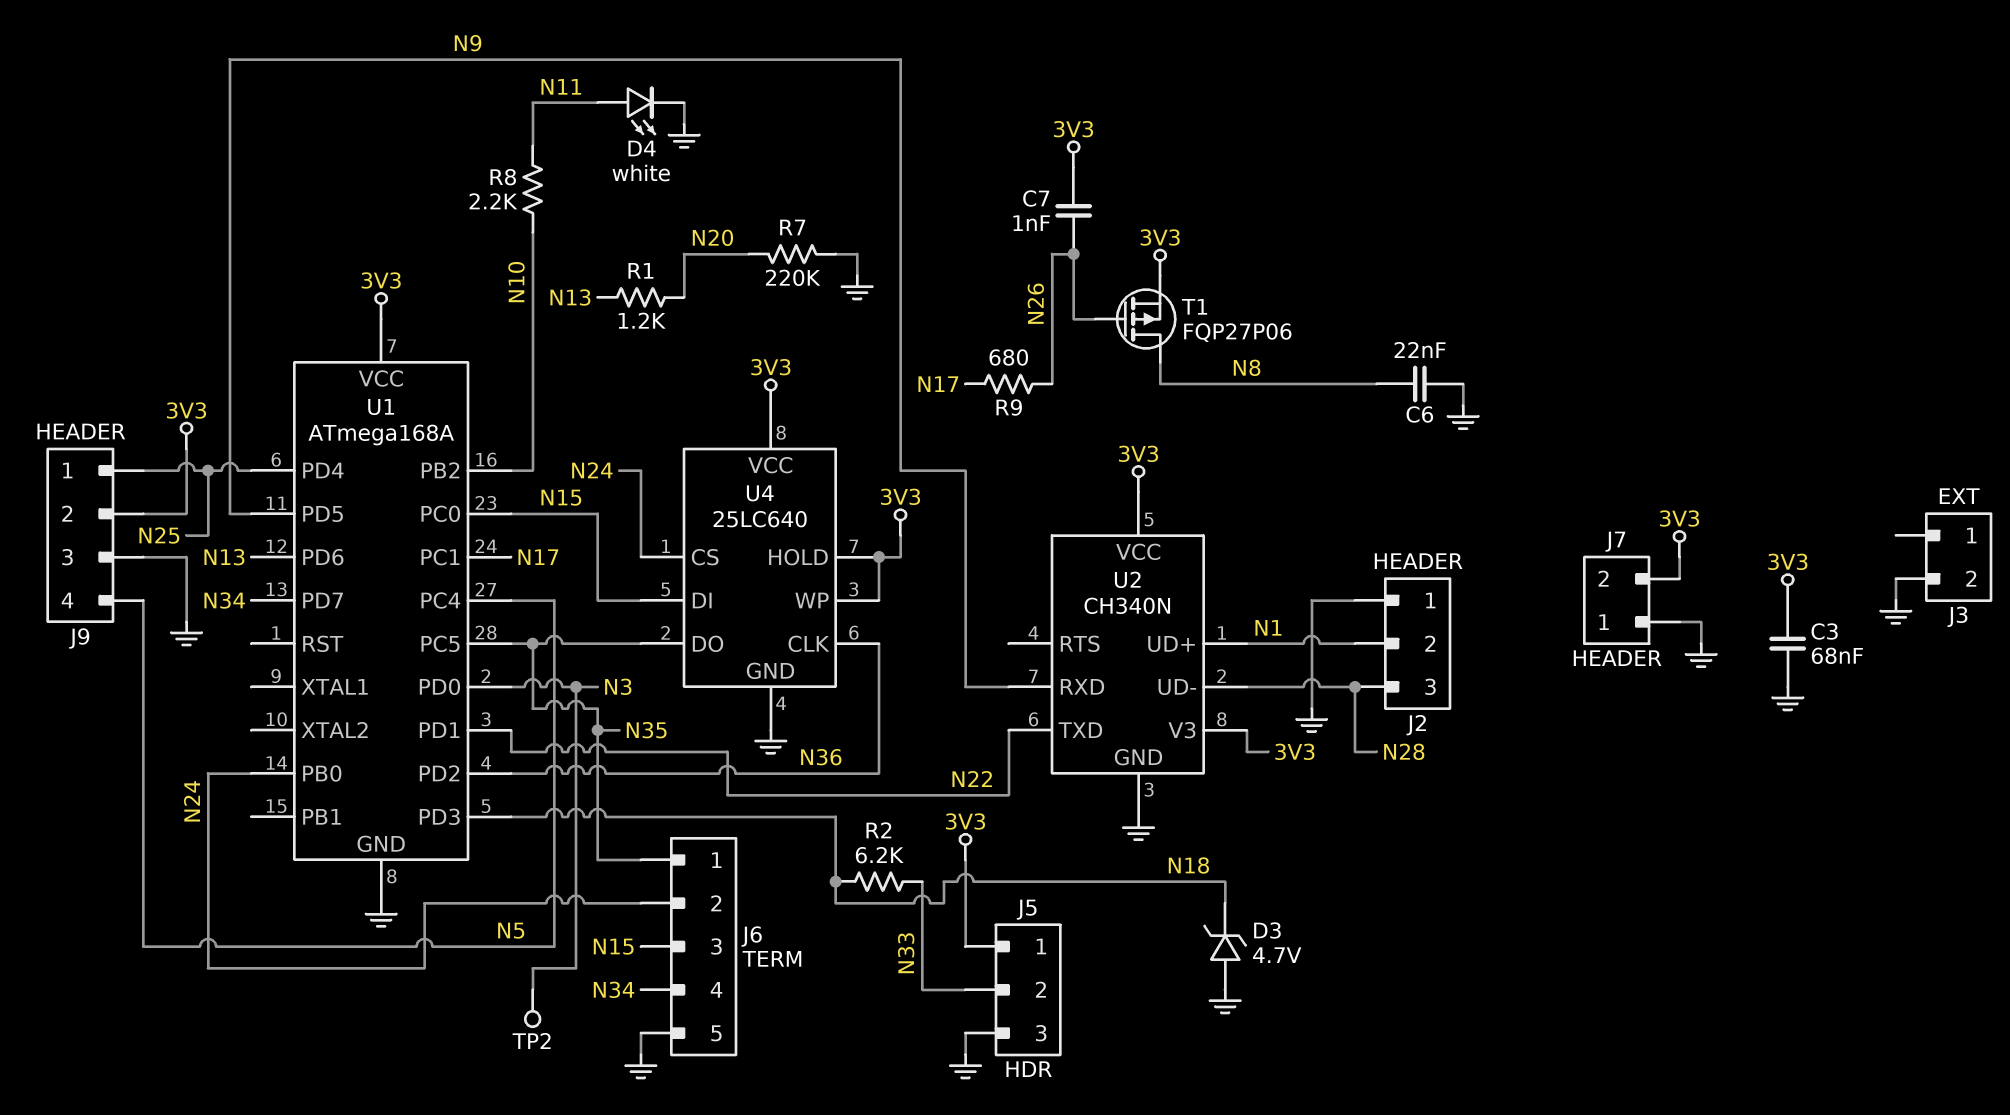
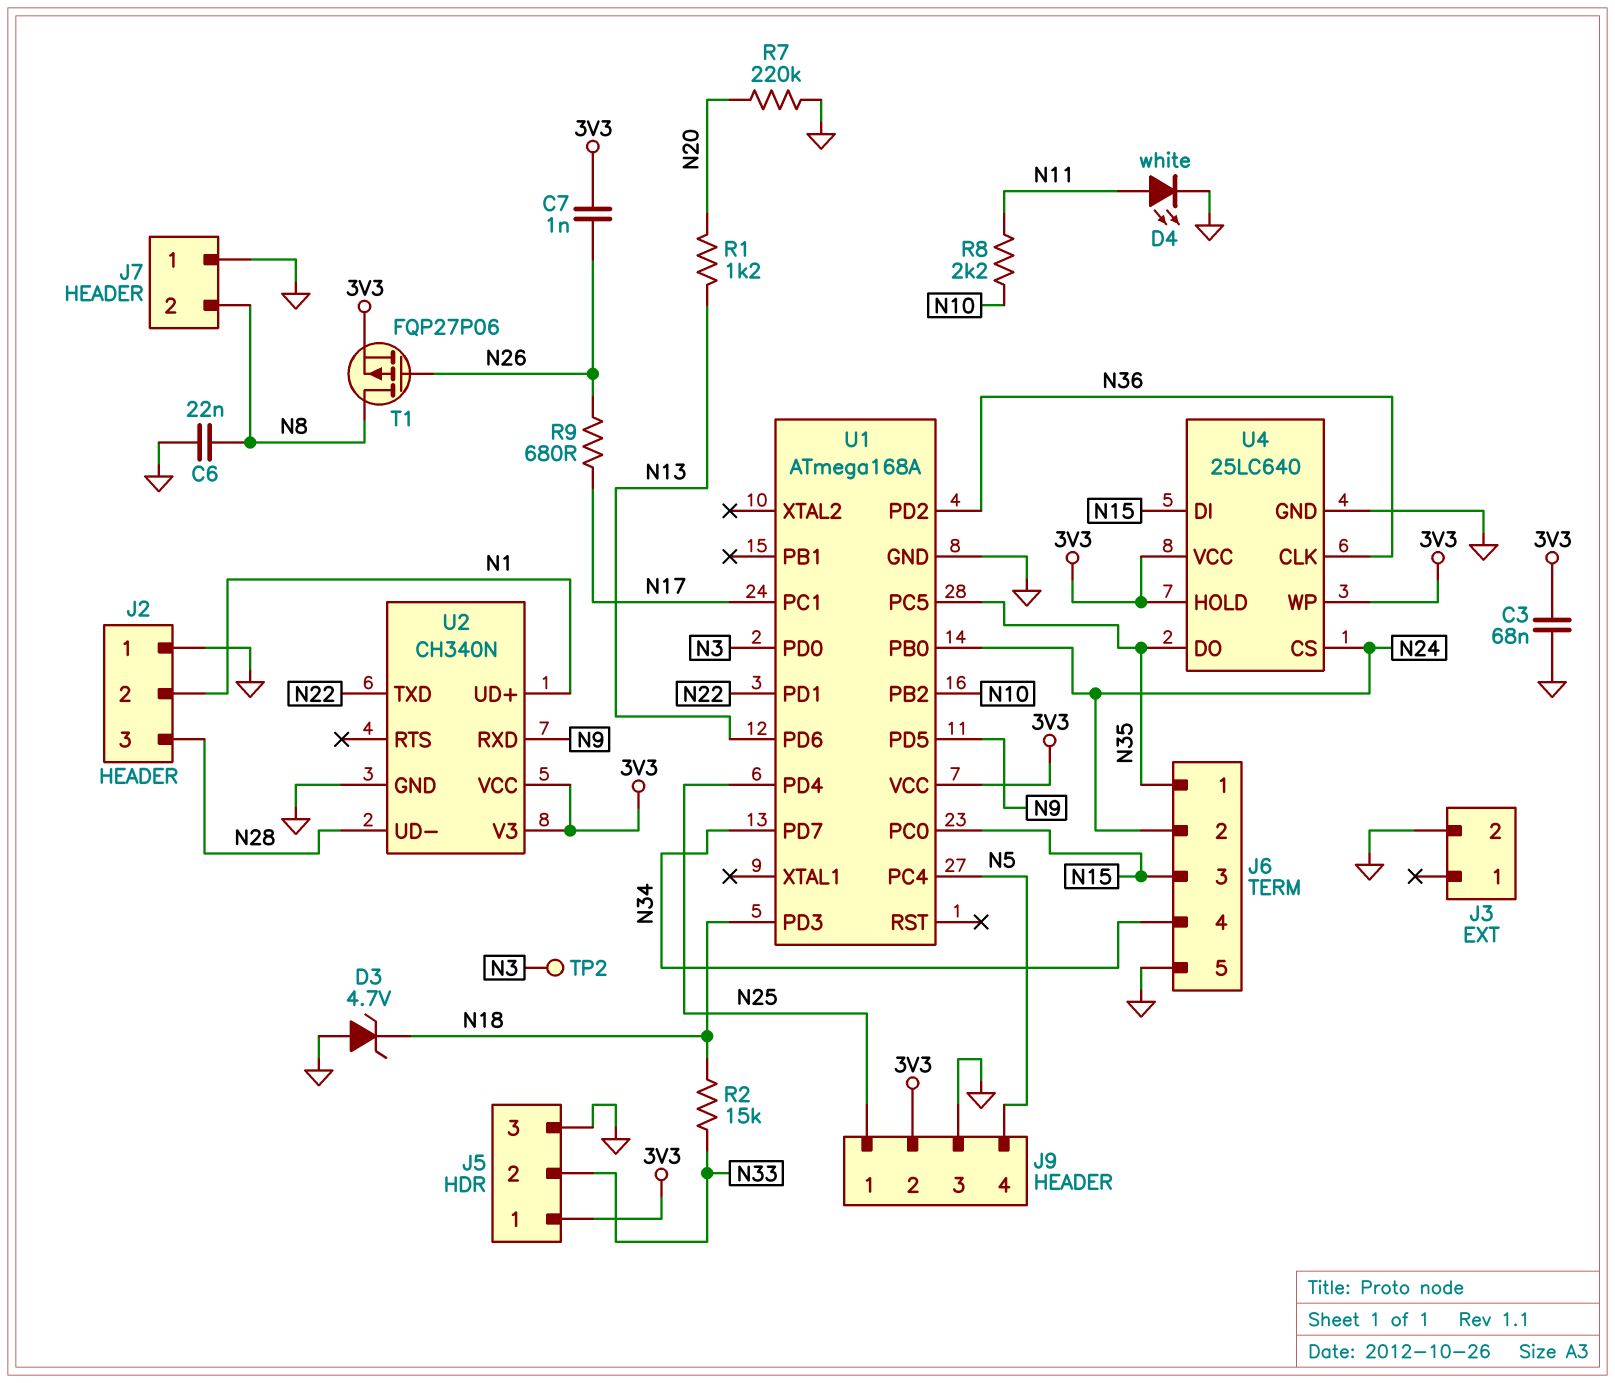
J7 pin 2: 3V3 -> N8
R2: 6.2k (N18, N33) -> 15k (N18, N33)

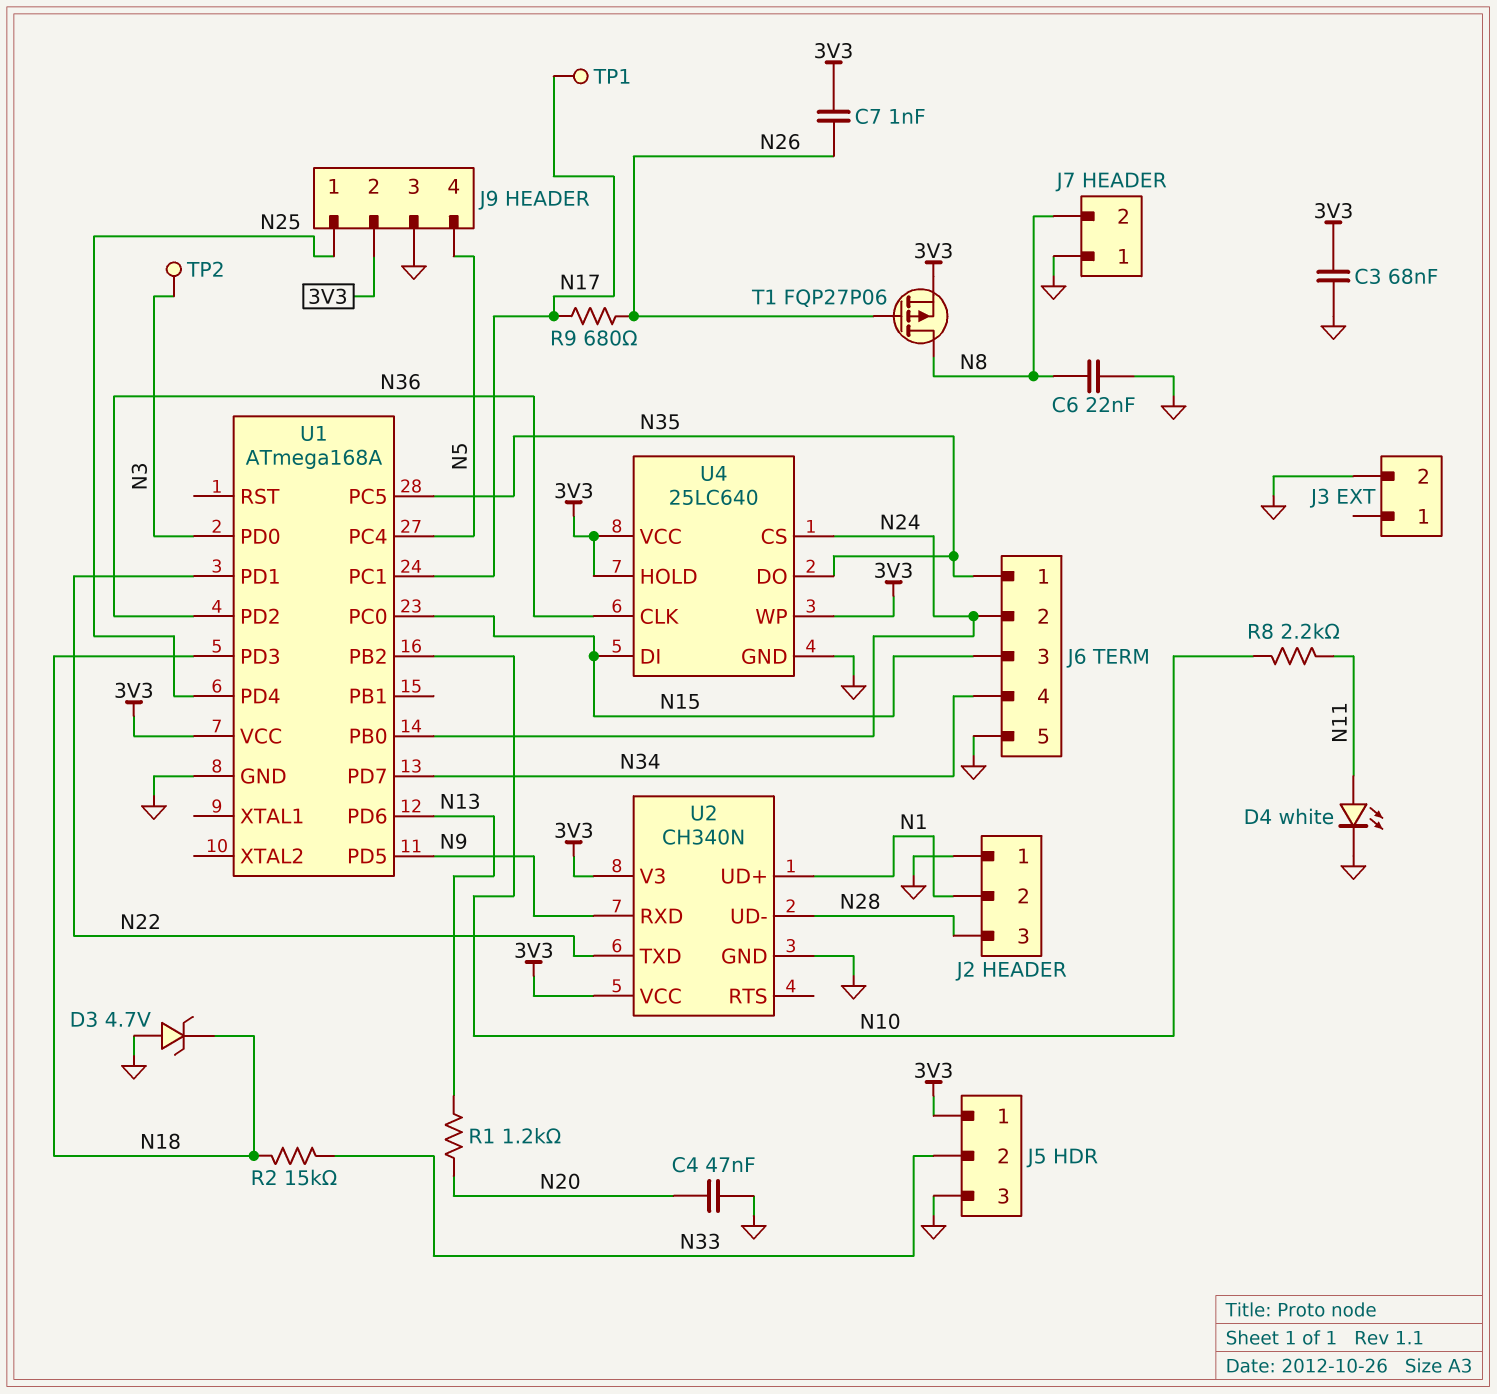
C4: none -> 47nF (GND, N20)
R7: 220k (GND, N20) -> none
TP1: none -> test point (N17)

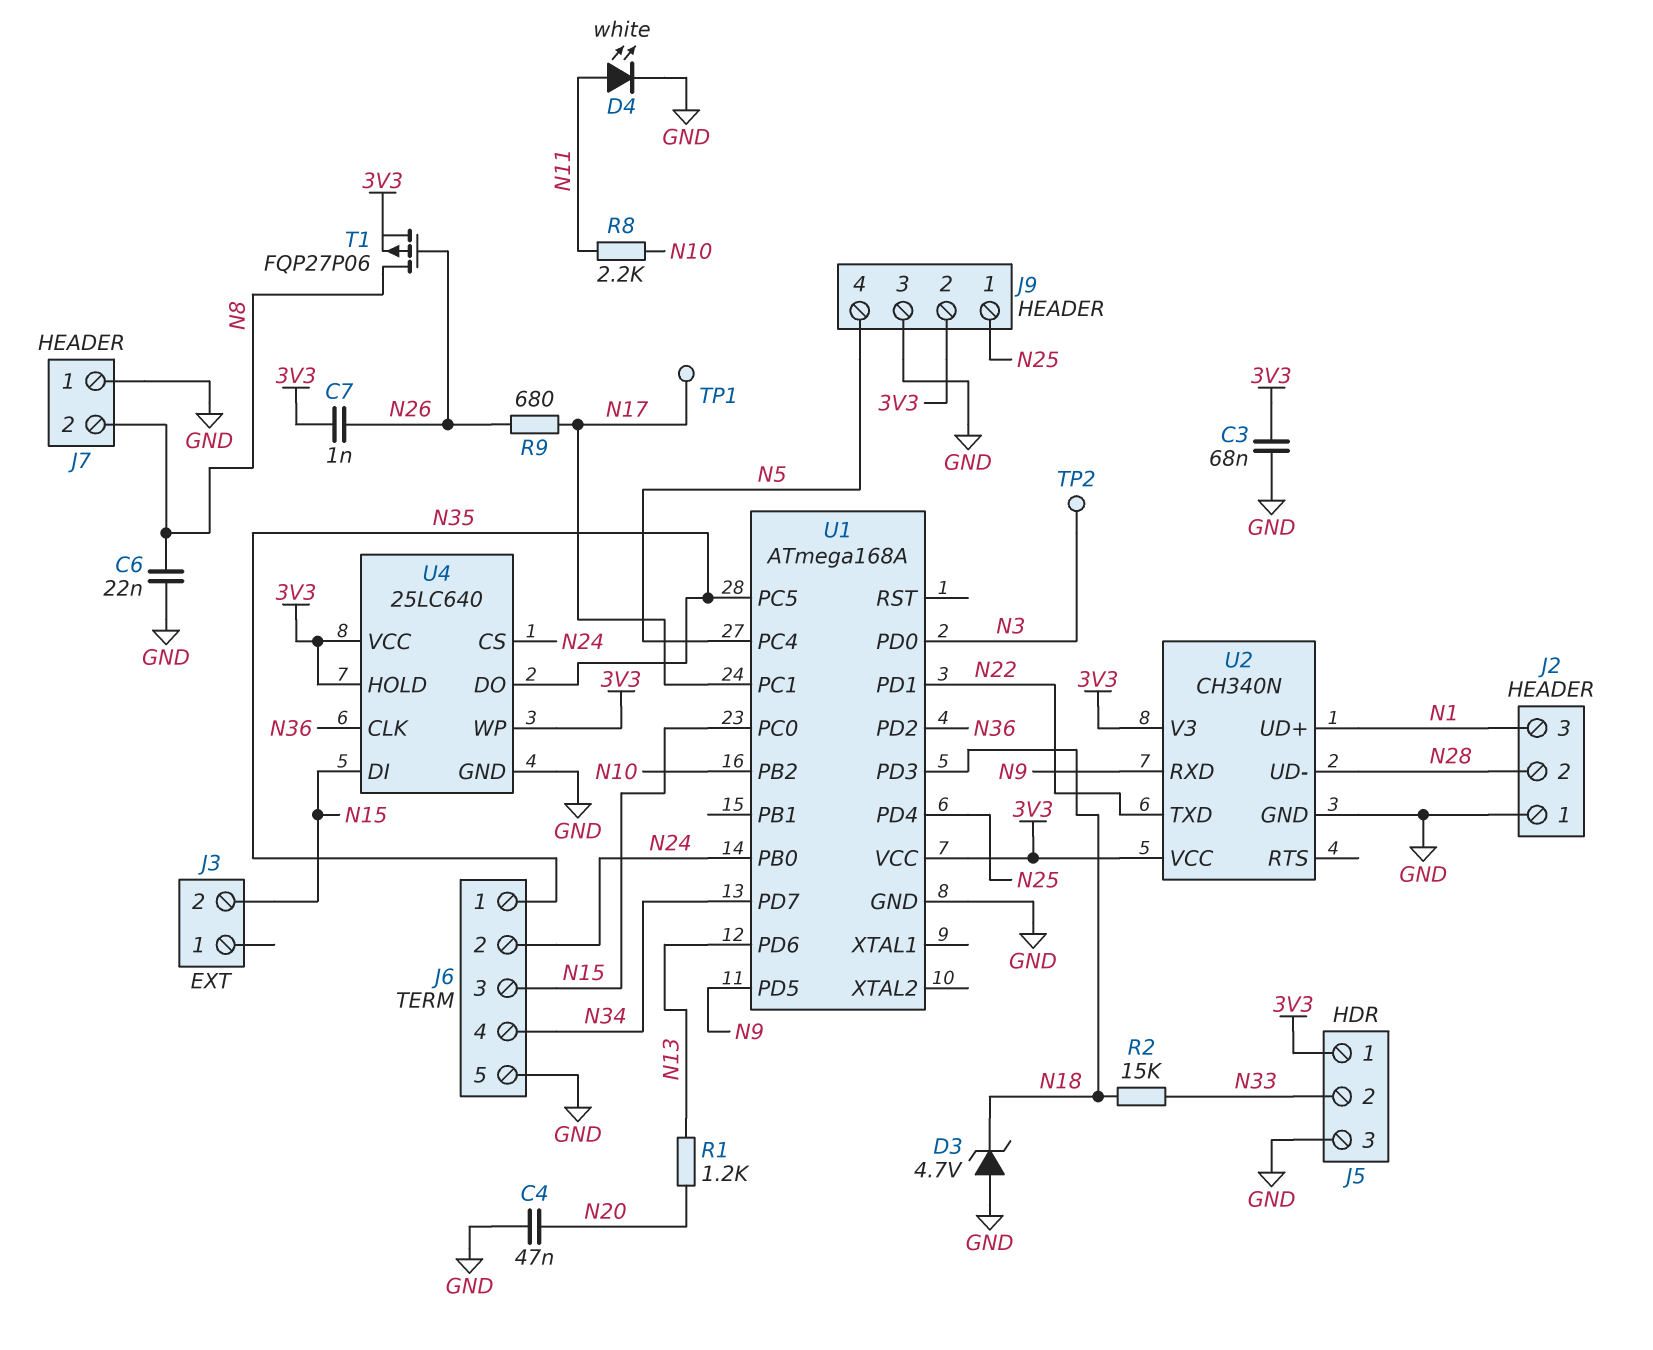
J2 pin 2: N1 -> N28
J2 pin 3: N28 -> N1
J3 pin 2: GND -> N15

